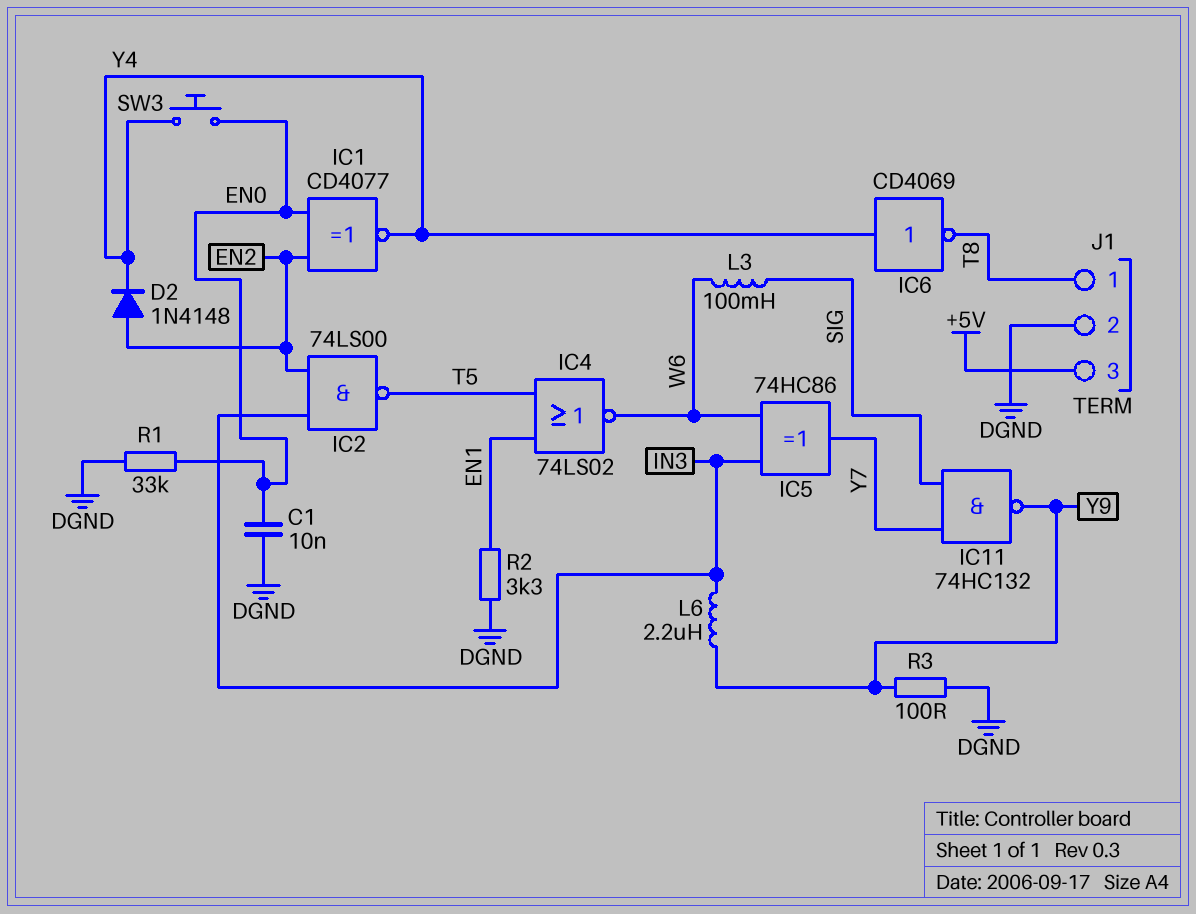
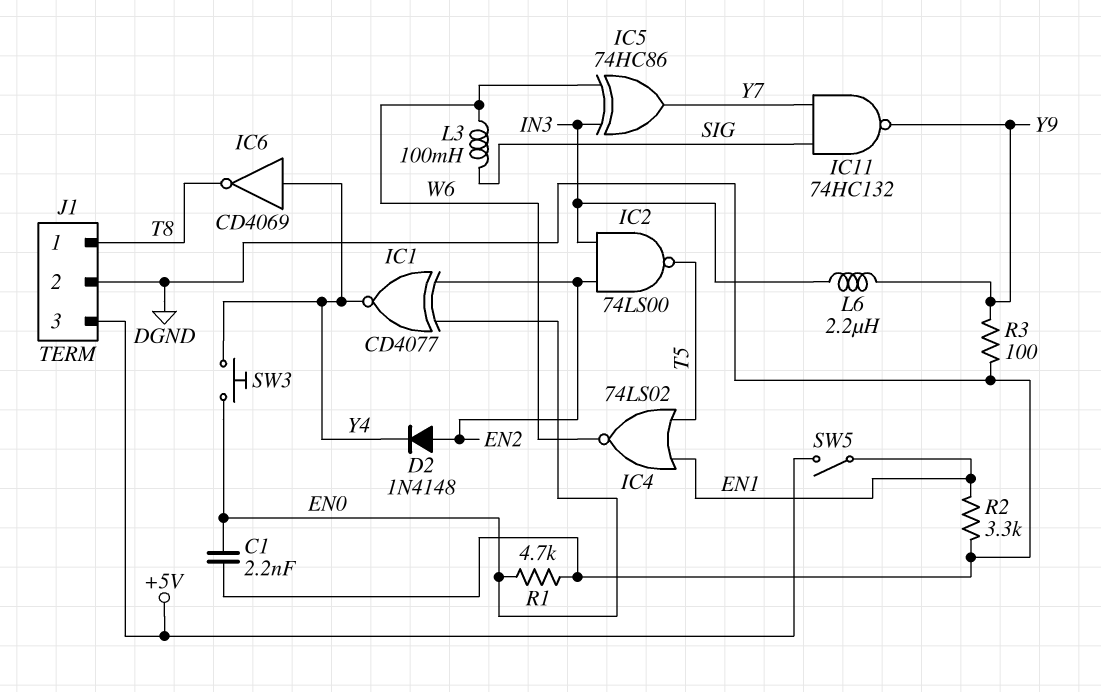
C1: 10nF (DGND, EN0) -> 2.2nF (DGND, EN0)
R1: 33k (DGND, EN0) -> 4.7k (DGND, EN0)
SW5: none -> switch (+5V, EN1)

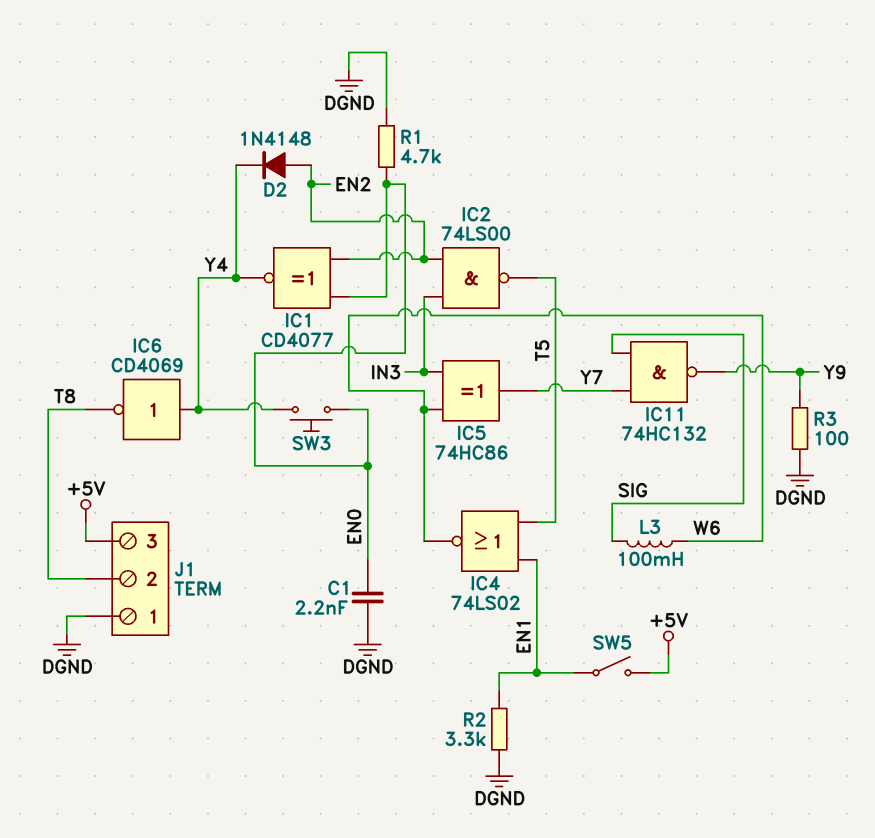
J1 pin 1: T8 -> DGND
J1 pin 2: DGND -> T8
L6: 2.2uH (IN3, Y9) -> none

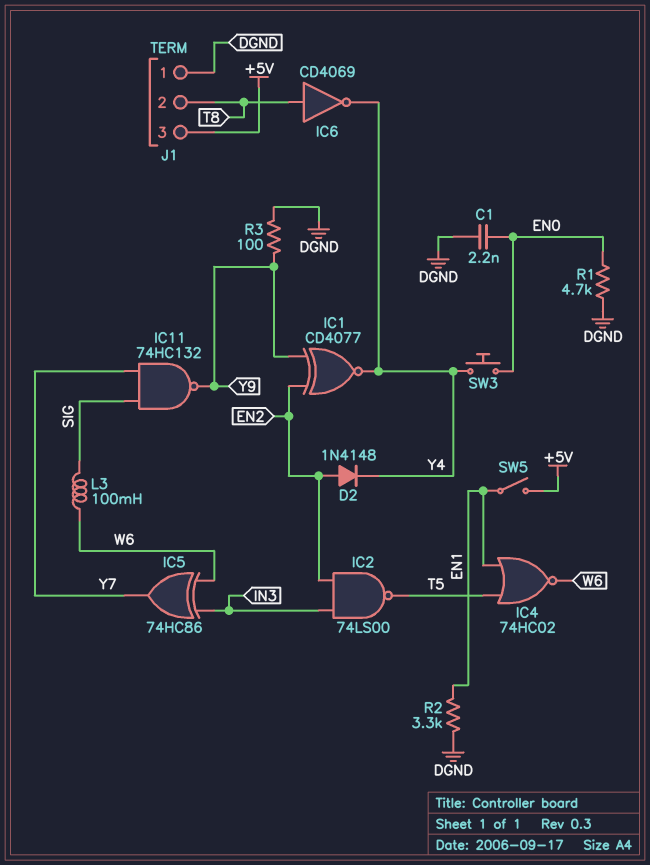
IC1: XNOR CD4077 (in EN0, in EN2, out Y4) -> XNOR CD4077 (in EN2, in Y9, out Y4)
IC4: NOR 74LS02 (in EN1, in T5, out W6) -> NOR 74HC02 (in EN1, in T5, out W6)
IC6: NOT CD4069 (in Y4, out T8) -> NOT CD4069 (in T8, out Y4)

